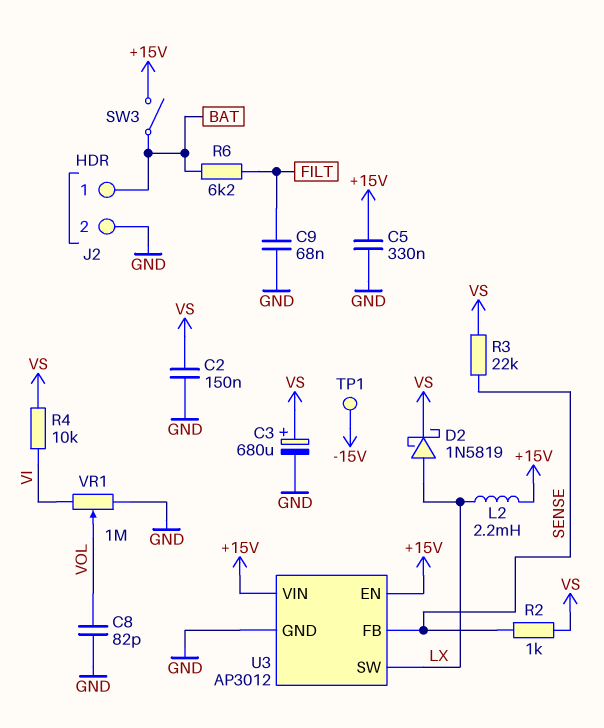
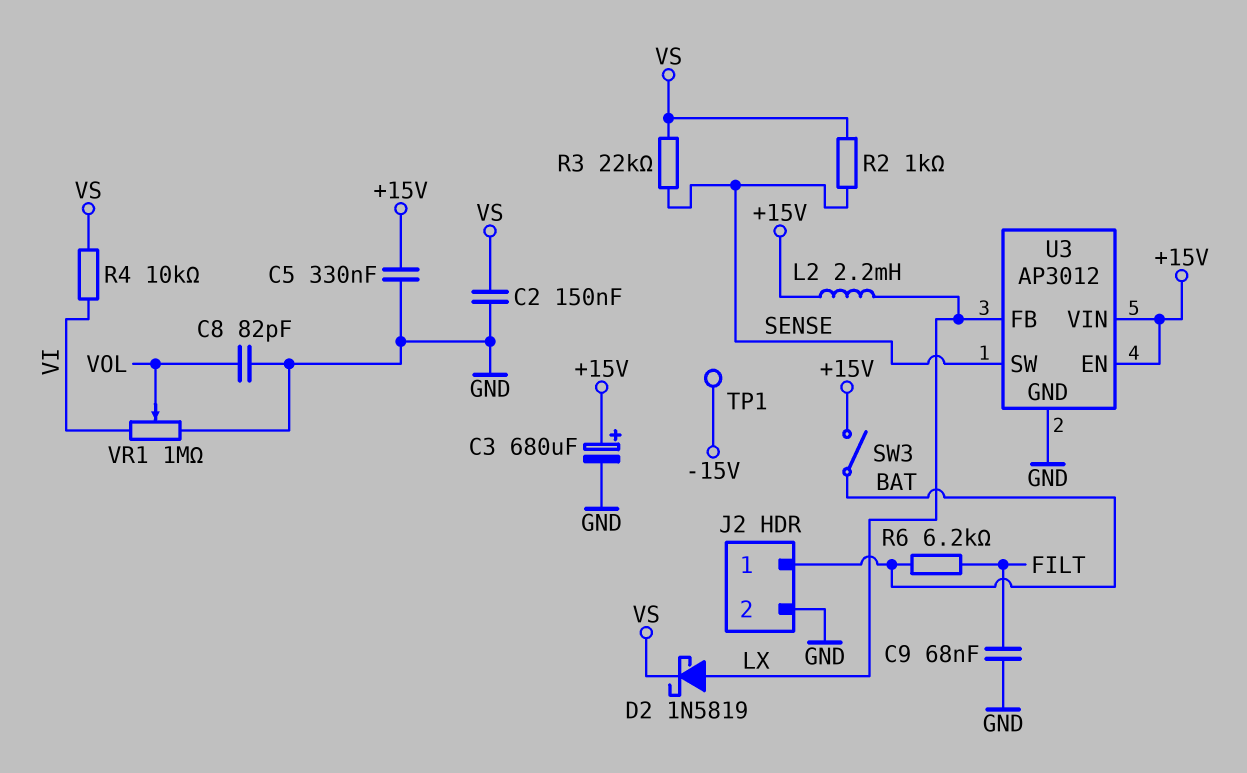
C3: 680uF (plus VS, minus GND) -> 680uF (plus +15V, minus GND)
U3 pin FB: SENSE -> LX
U3 pin SW: LX -> SENSE

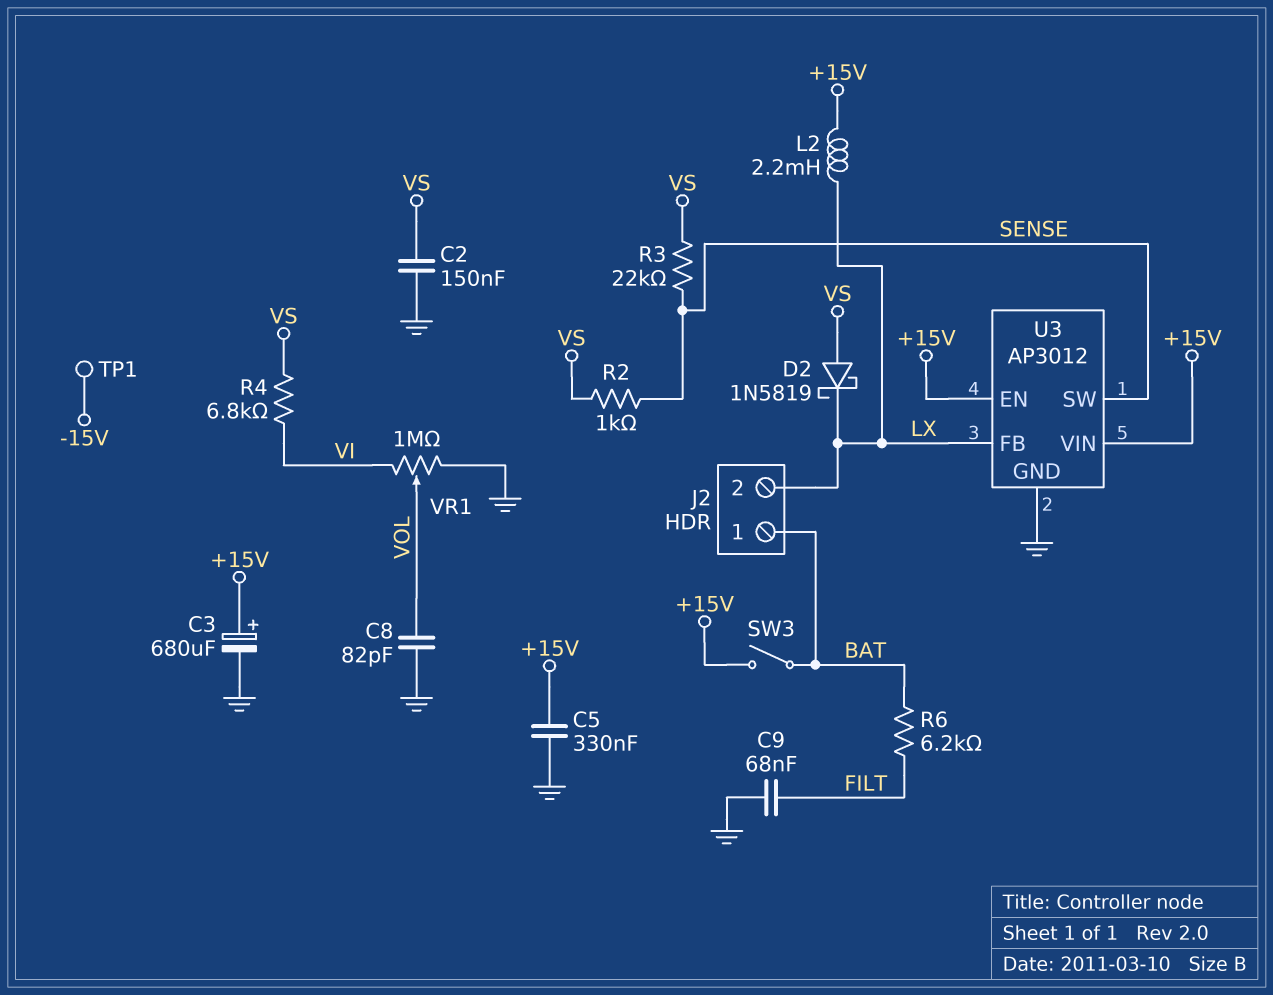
D2: schottky 1N5819 (A LX, K VS) -> schottky 1N5819 (A VS, K LX)
J2 pin 2: GND -> LX
R4: 10k (VI, VS) -> 6.8k (VI, VS)

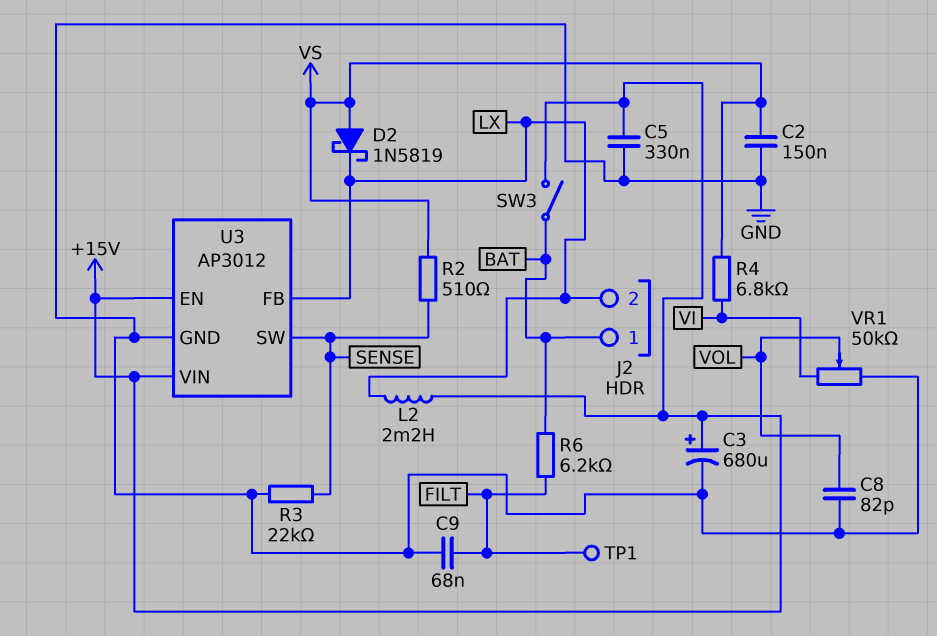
R2: 1k (SENSE, VS) -> 510 (SENSE, VS)
R3: 22k (SENSE, VS) -> 22k (GND, SENSE)
TP1: test point (-15V) -> test point (FILT)
VR1: 1M (GND, VI, wiper VOL) -> 50k (GND, VI, wiper VOL)

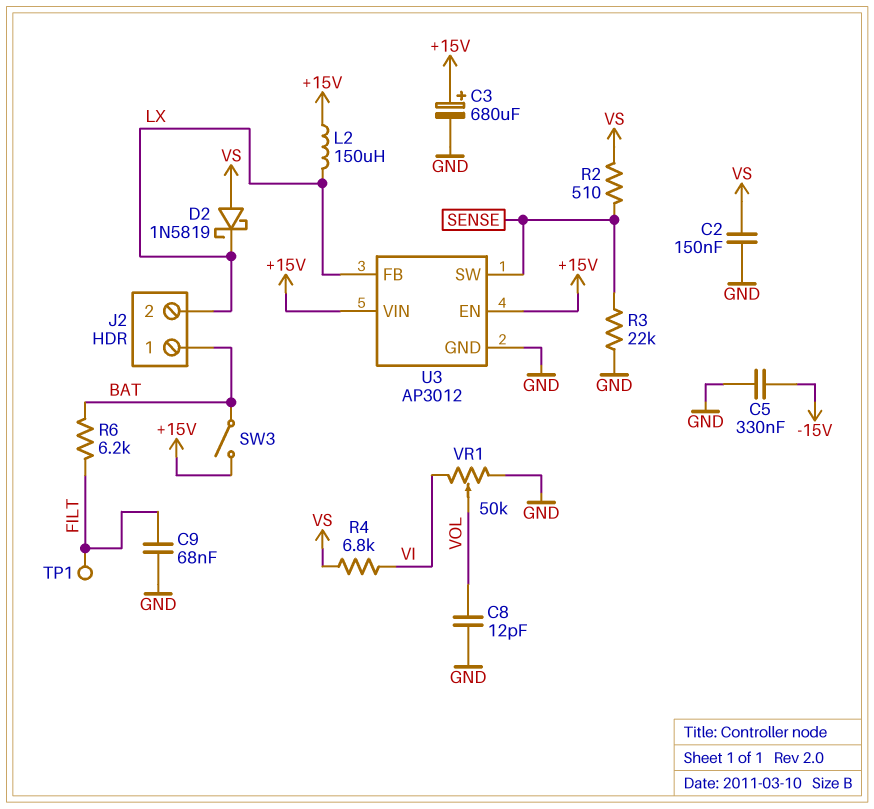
C5: 330nF (+15V, GND) -> 330nF (-15V, GND)
C8: 82pF (GND, VOL) -> 12pF (GND, VOL)
L2: 2.2mH (+15V, LX) -> 150uH (+15V, LX)

